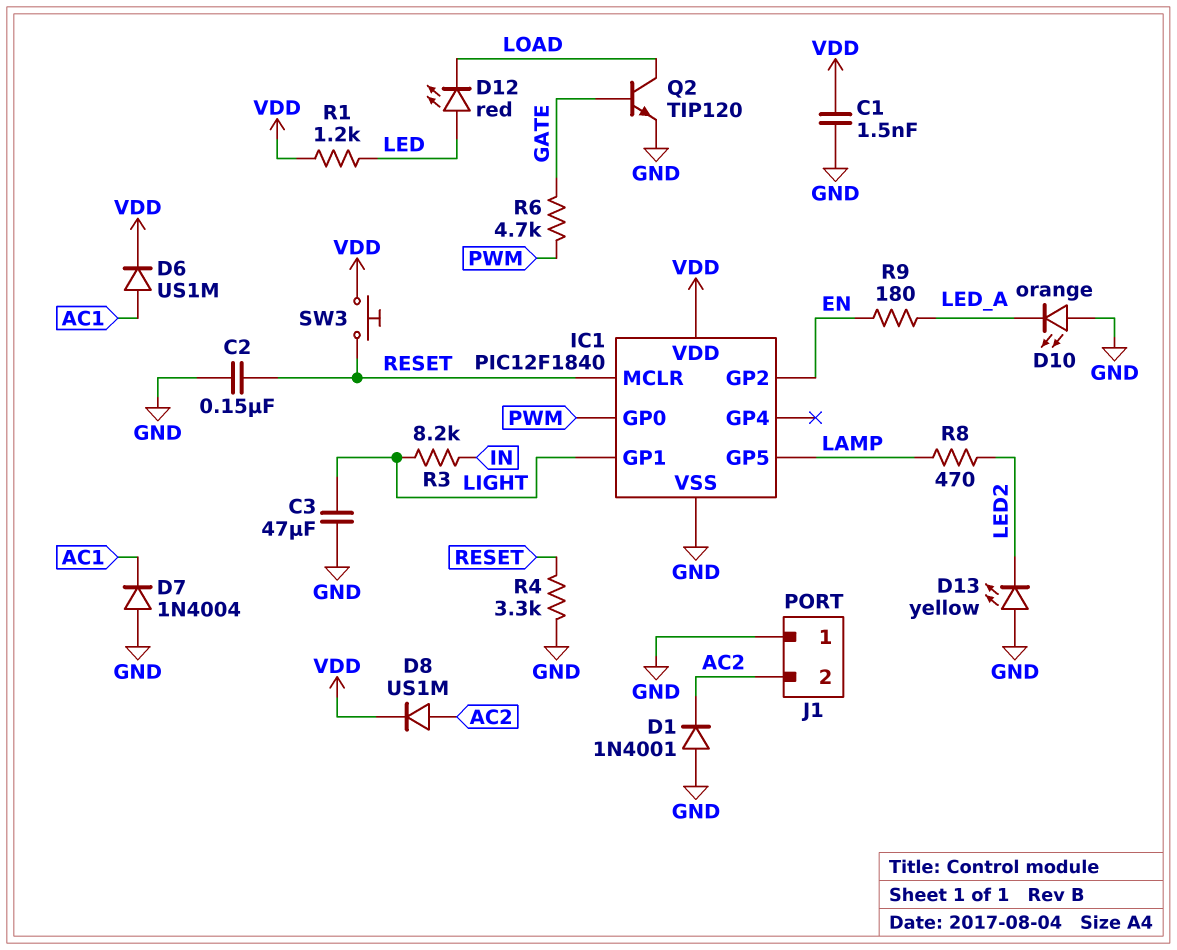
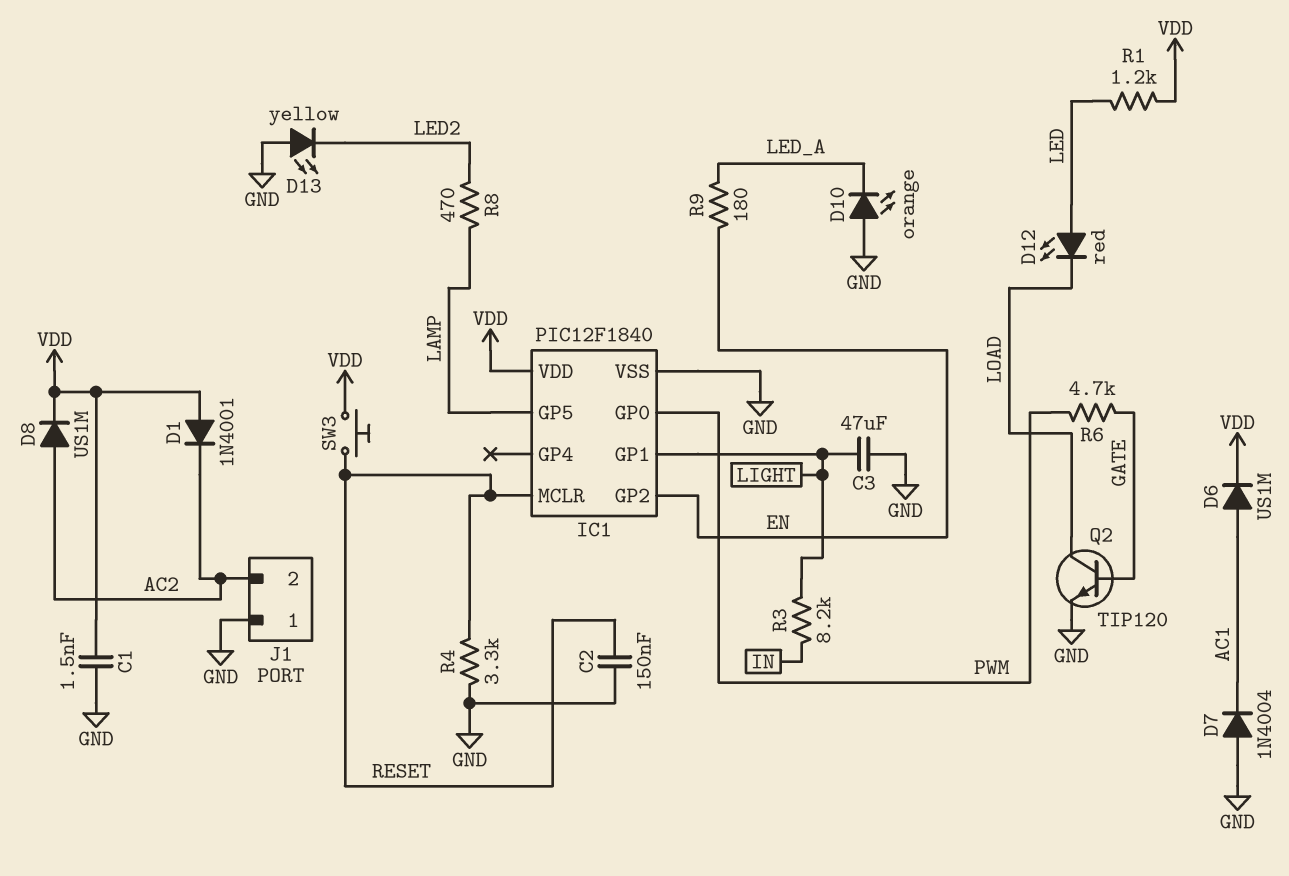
D1: diode 1N4001 (A GND, K AC2) -> diode 1N4001 (A VDD, K AC2)

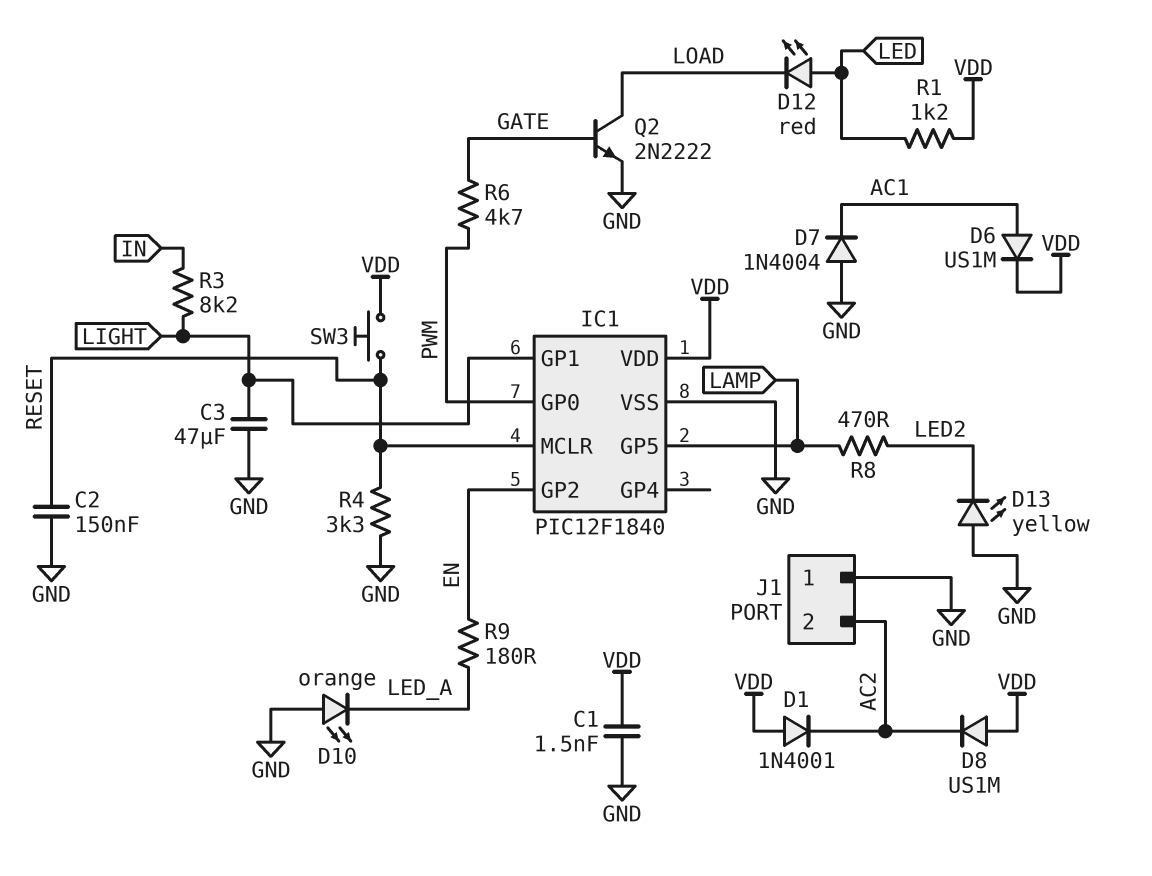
D8: diode US1M (A AC2, K VDD) -> diode US1M (A VDD, K AC2)
Q2: NPN TIP120 (B GATE, C LOAD, E GND) -> NPN 2N2222 (B GATE, C LOAD, E GND)

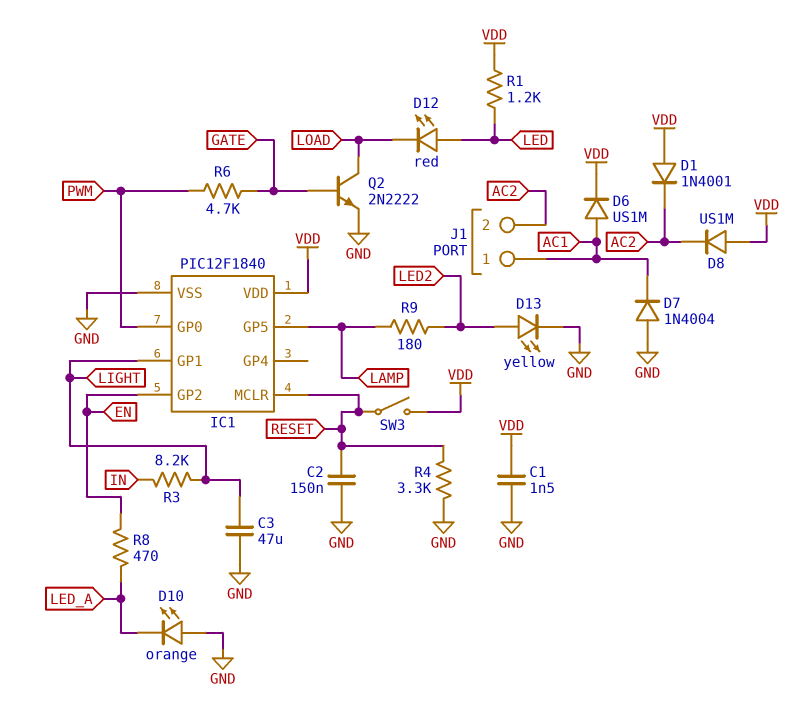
D13: LED yellow (A GND, K LED2) -> LED yellow (A LED2, K GND)
J1 pin 1: GND -> AC1
R8: 470 (LAMP, LED2) -> 470 (EN, LED_A)
R9: 180 (EN, LED_A) -> 180 (LAMP, LED2)
SW3: button (RESET, VDD) -> switch (RESET, VDD)

